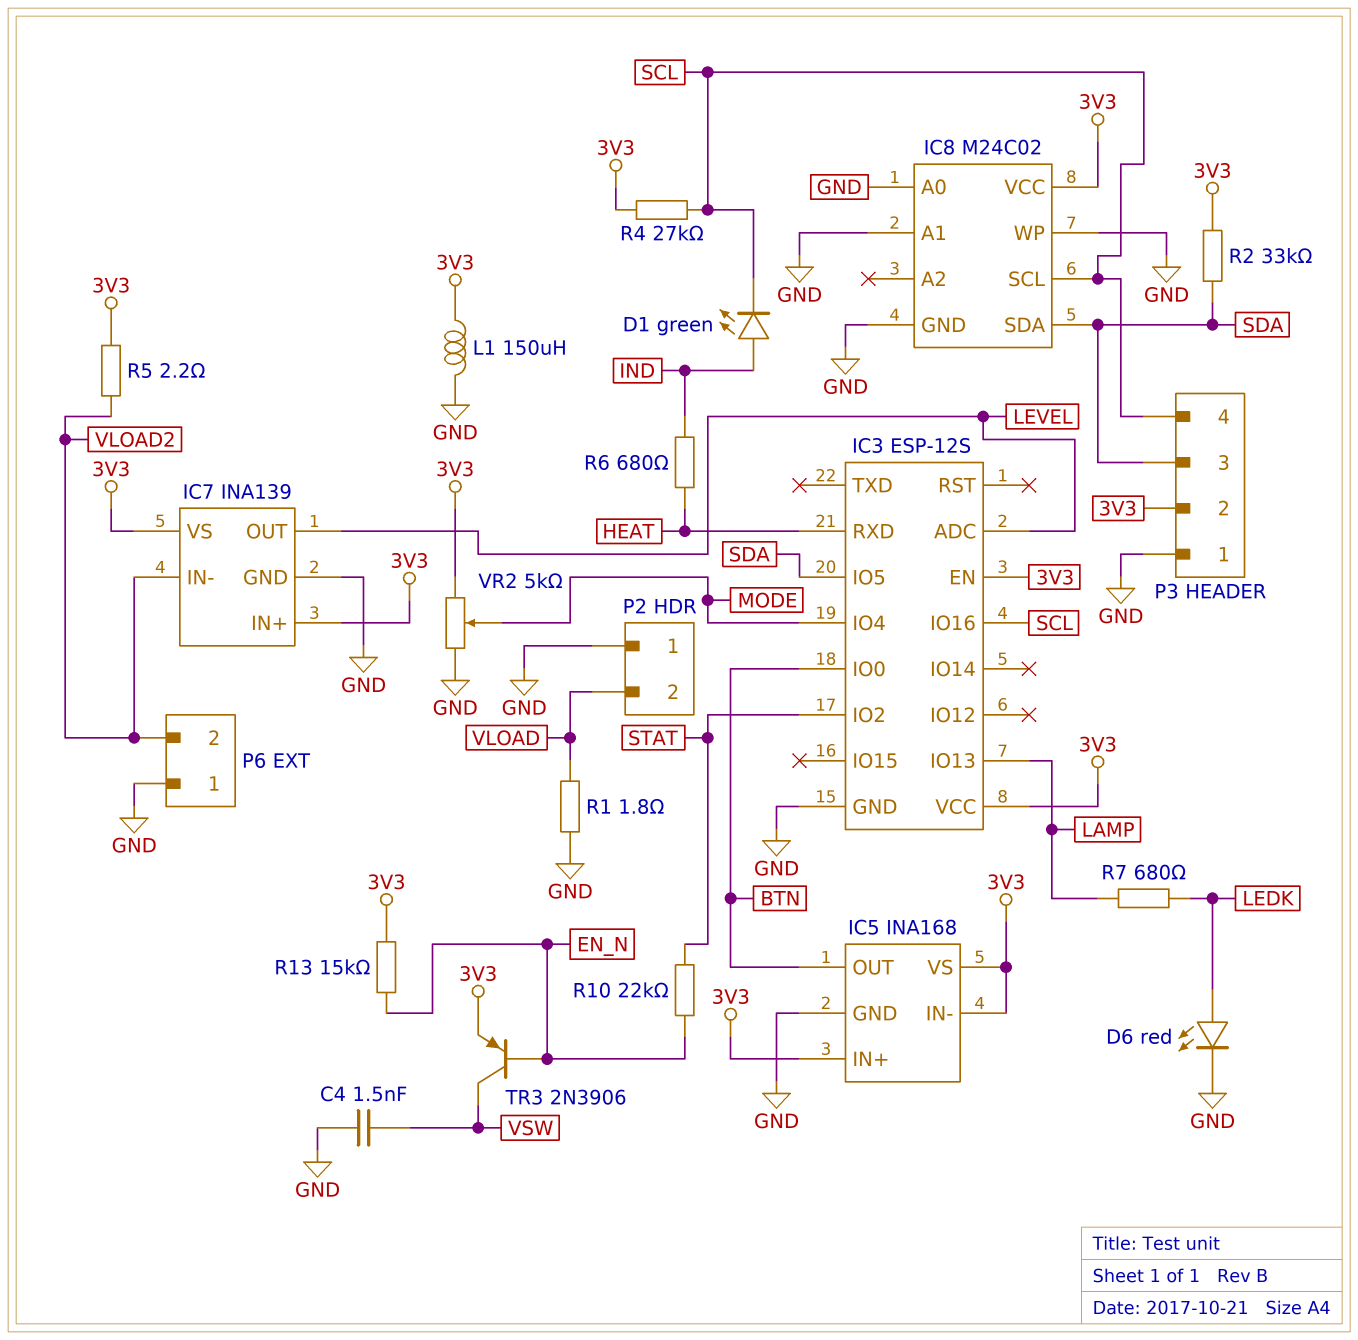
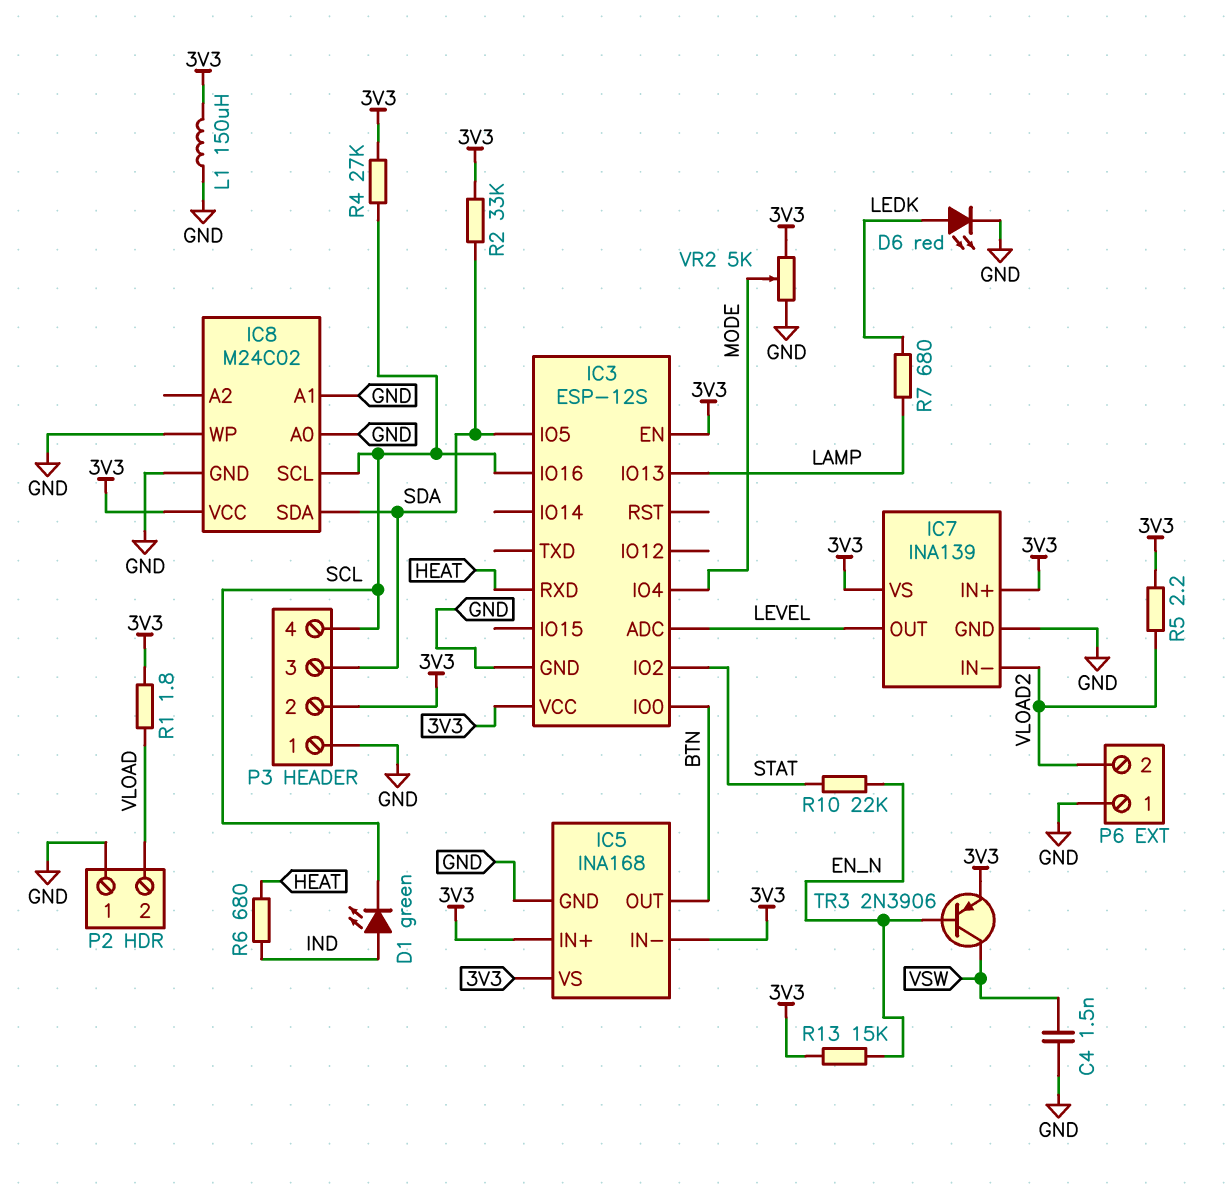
R1: 1.8 (GND, VLOAD) -> 1.8 (3V3, VLOAD)

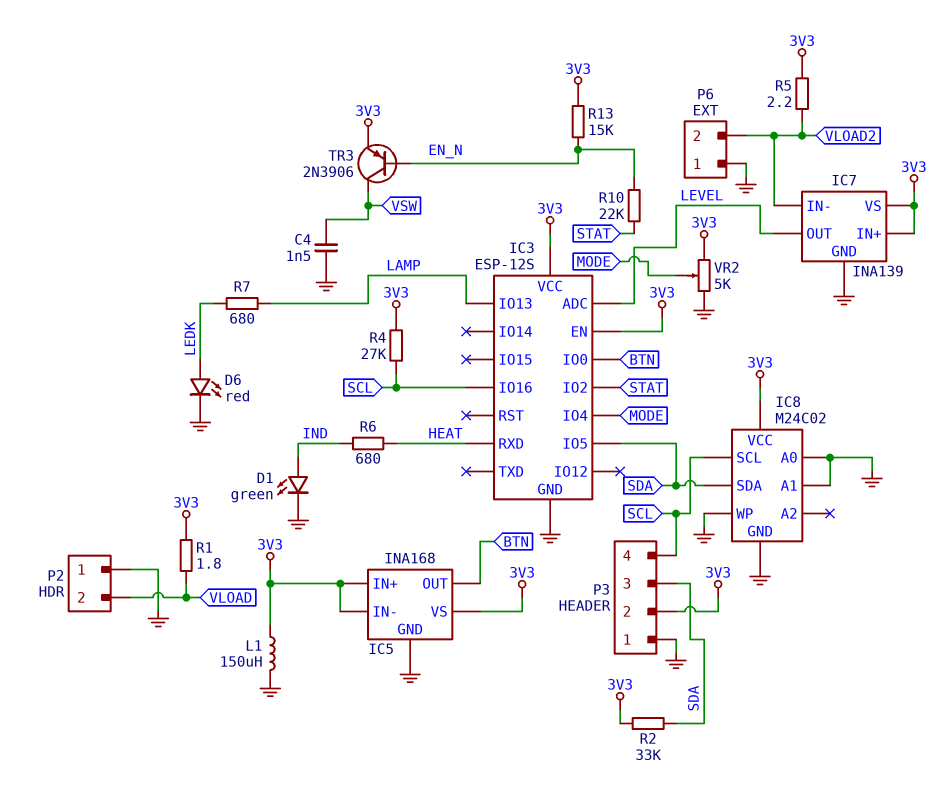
D1: LED green (A IND, K SCL) -> LED green (A IND, K GND)

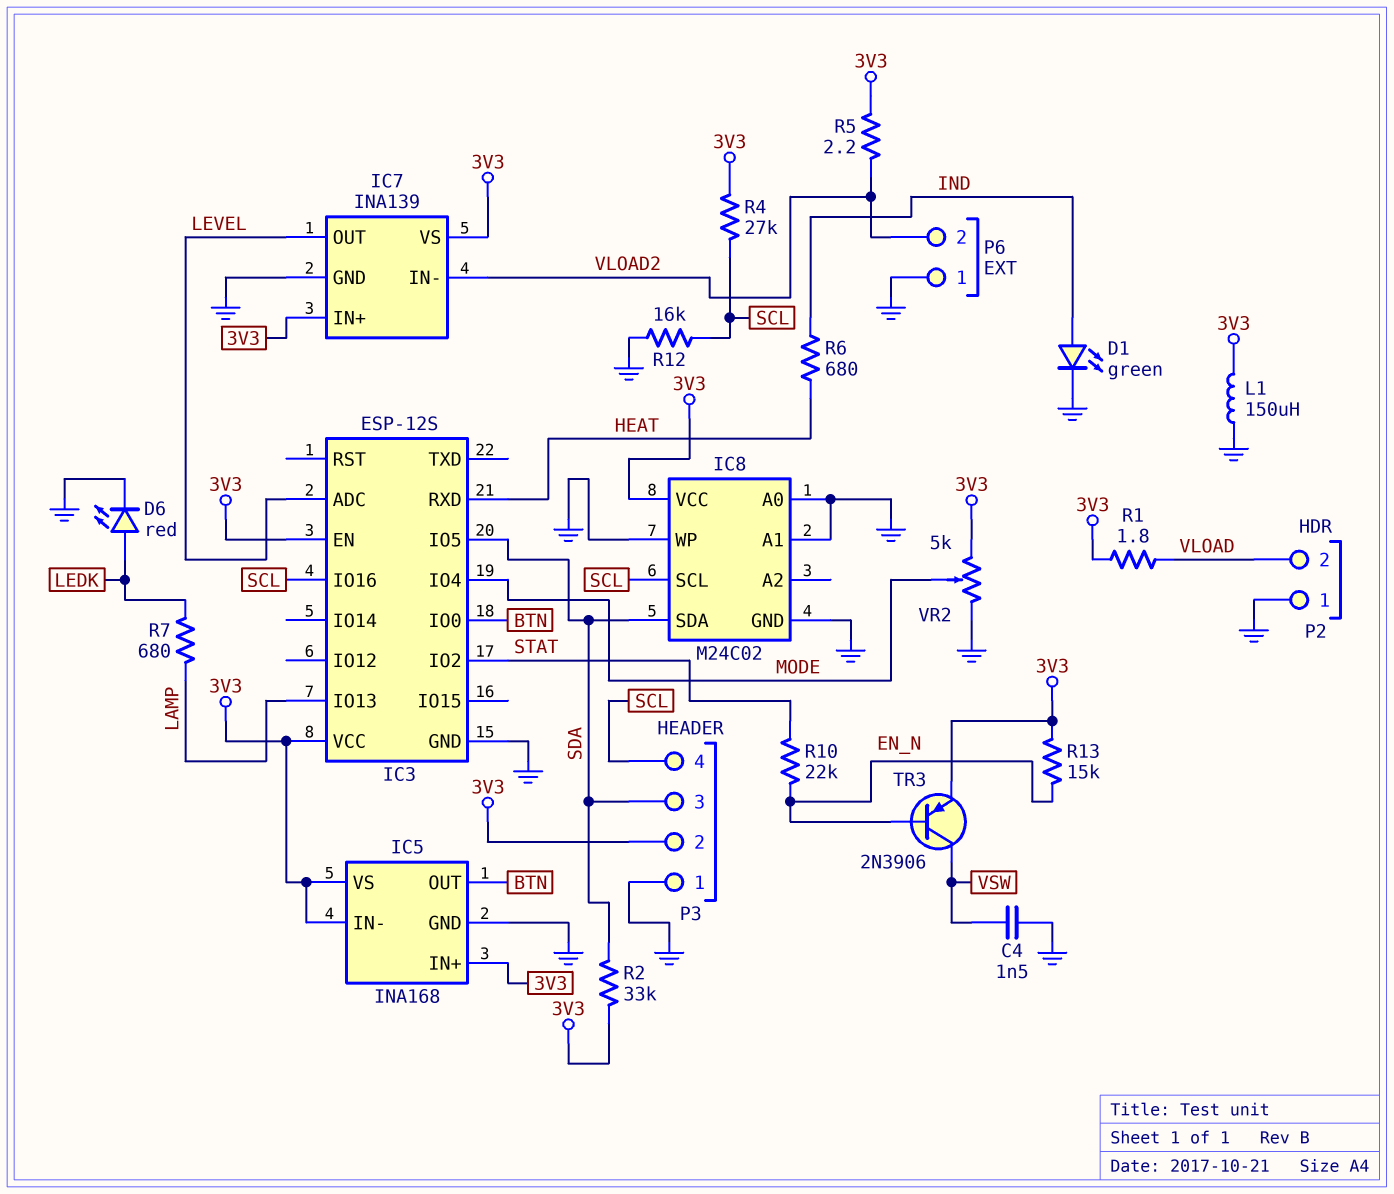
R12: none -> 16k (GND, SCL)

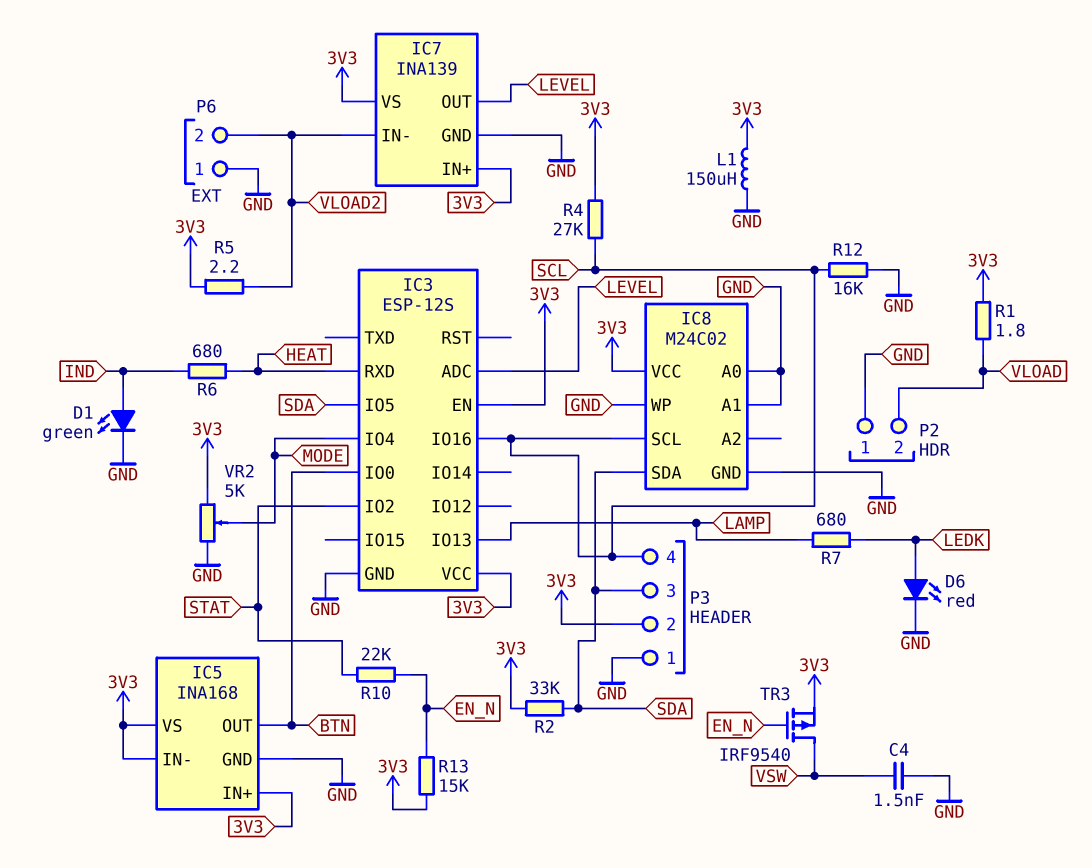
TR3: PNP 2N3906 (B EN_N, C VSW, E 3V3) -> PMOS IRF9540 (G EN_N, D VSW, S 3V3)

